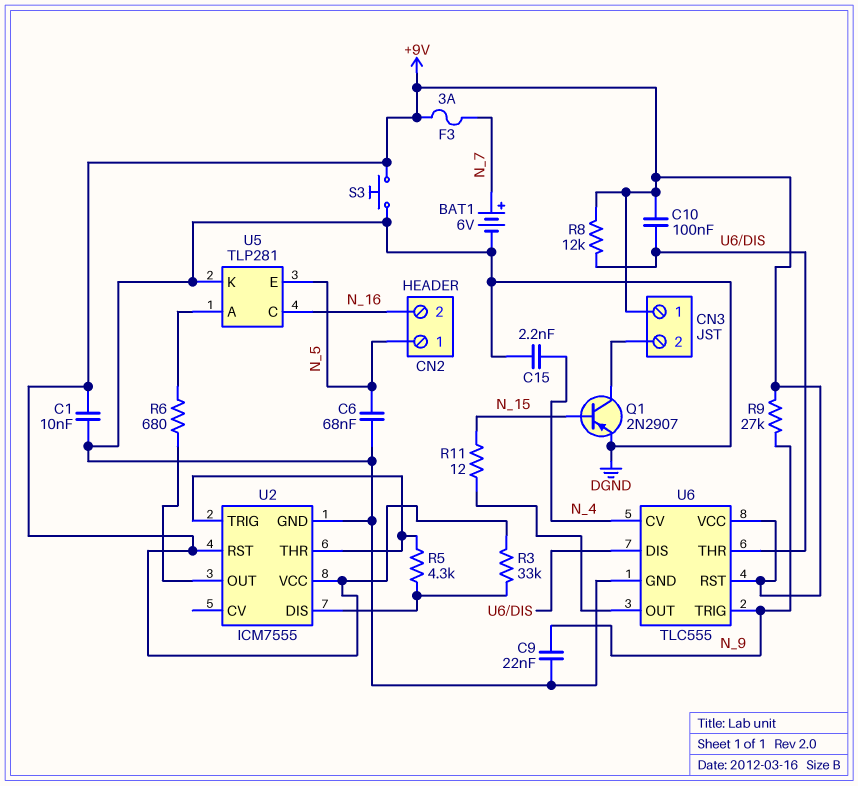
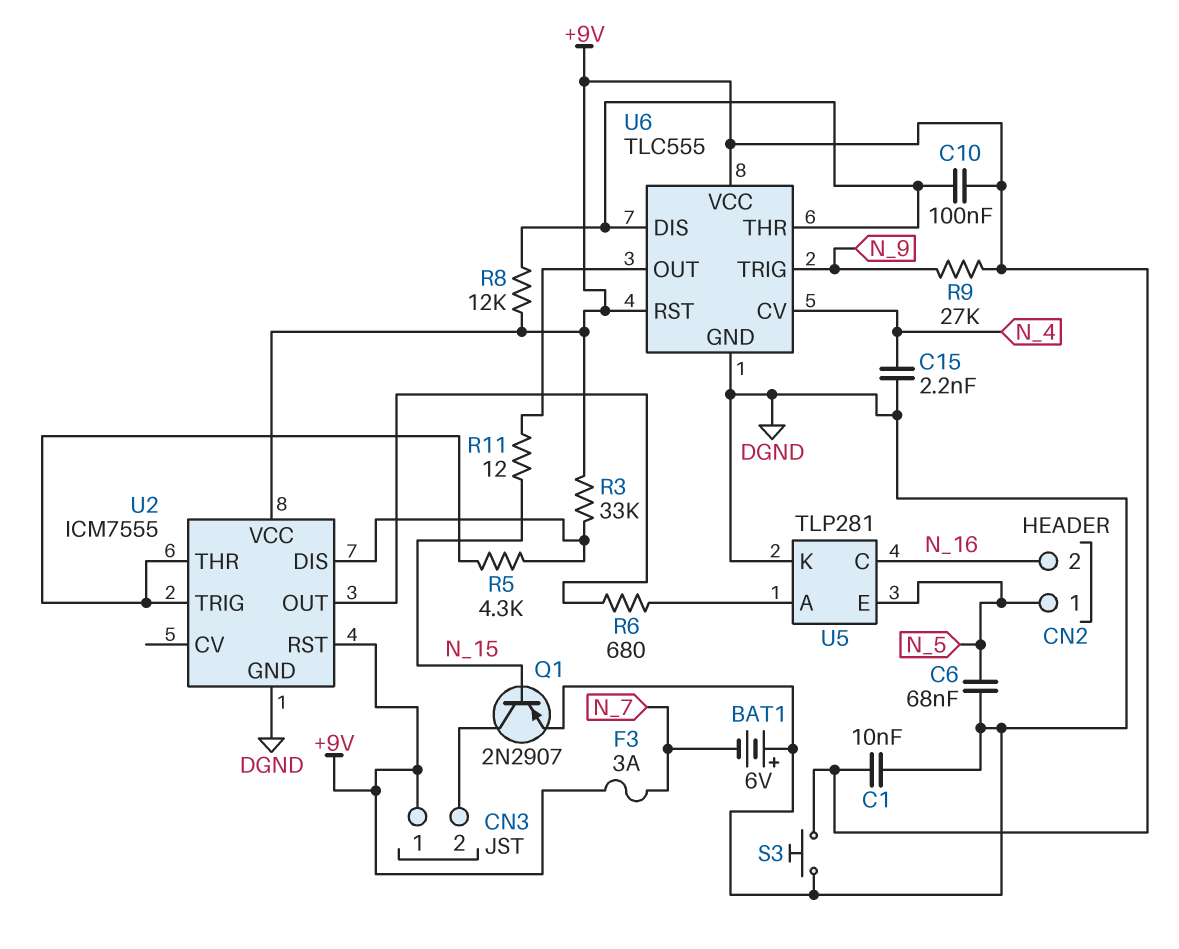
BAT1: 6V (plus N_7, minus DGND) -> 6V (plus DGND, minus N_7)
C9: 22nF (DGND, N_9) -> none

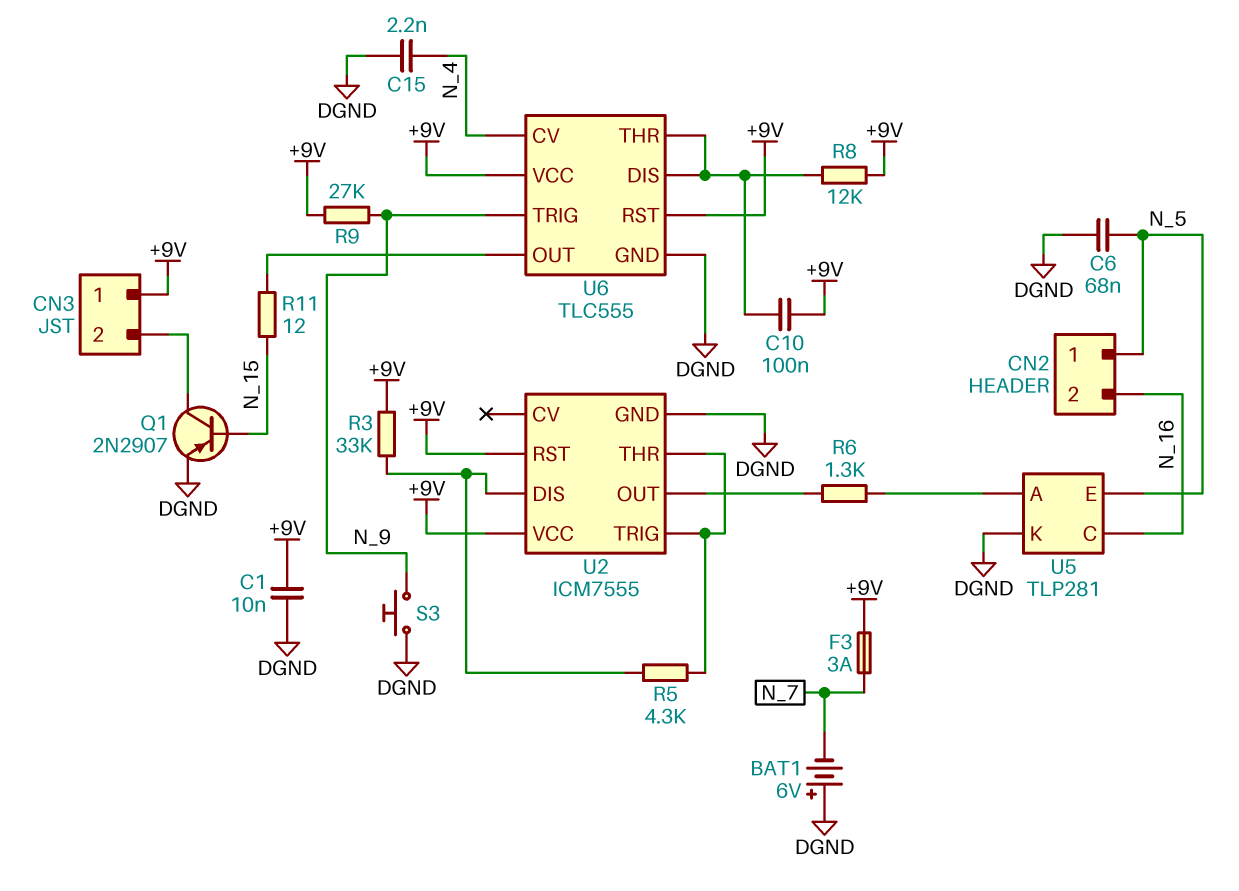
R6: 680 (U2/OUT, U5/A) -> 1.3k (U2/OUT, U5/A)
S3: button (+9V, DGND) -> button (DGND, N_9)

